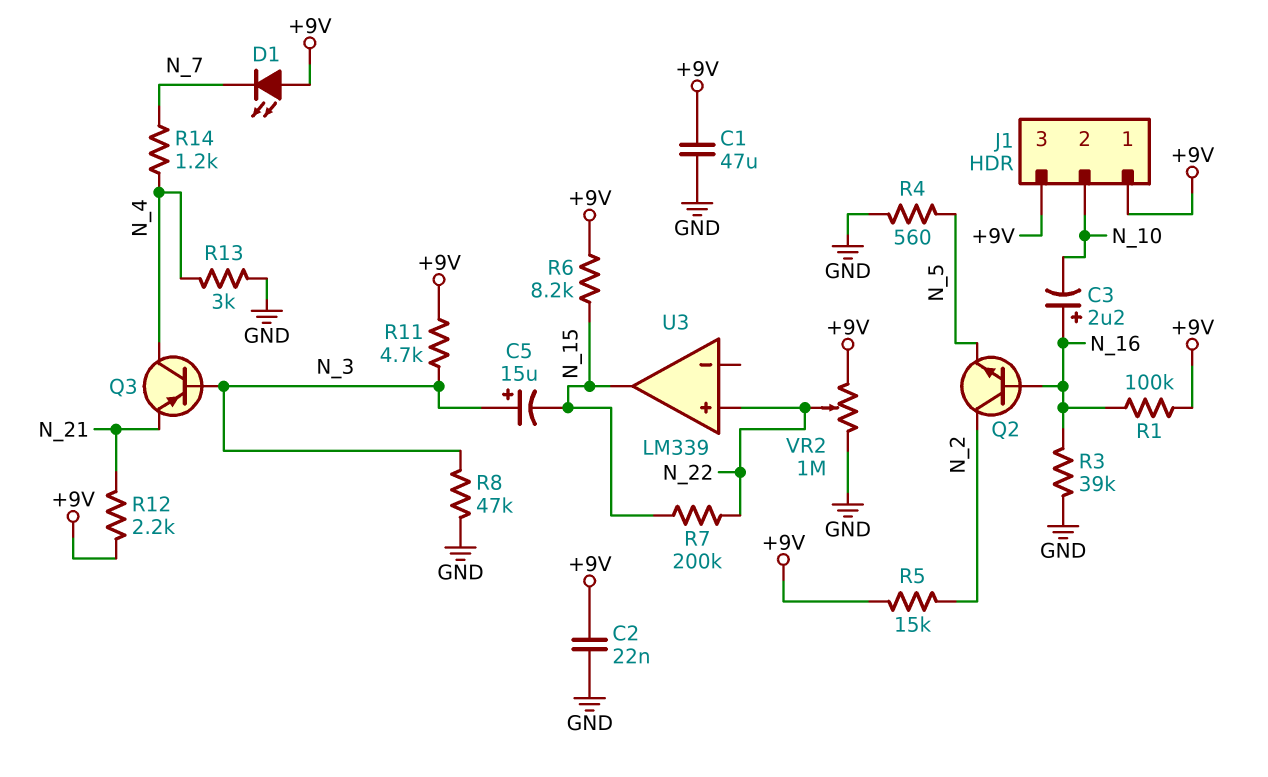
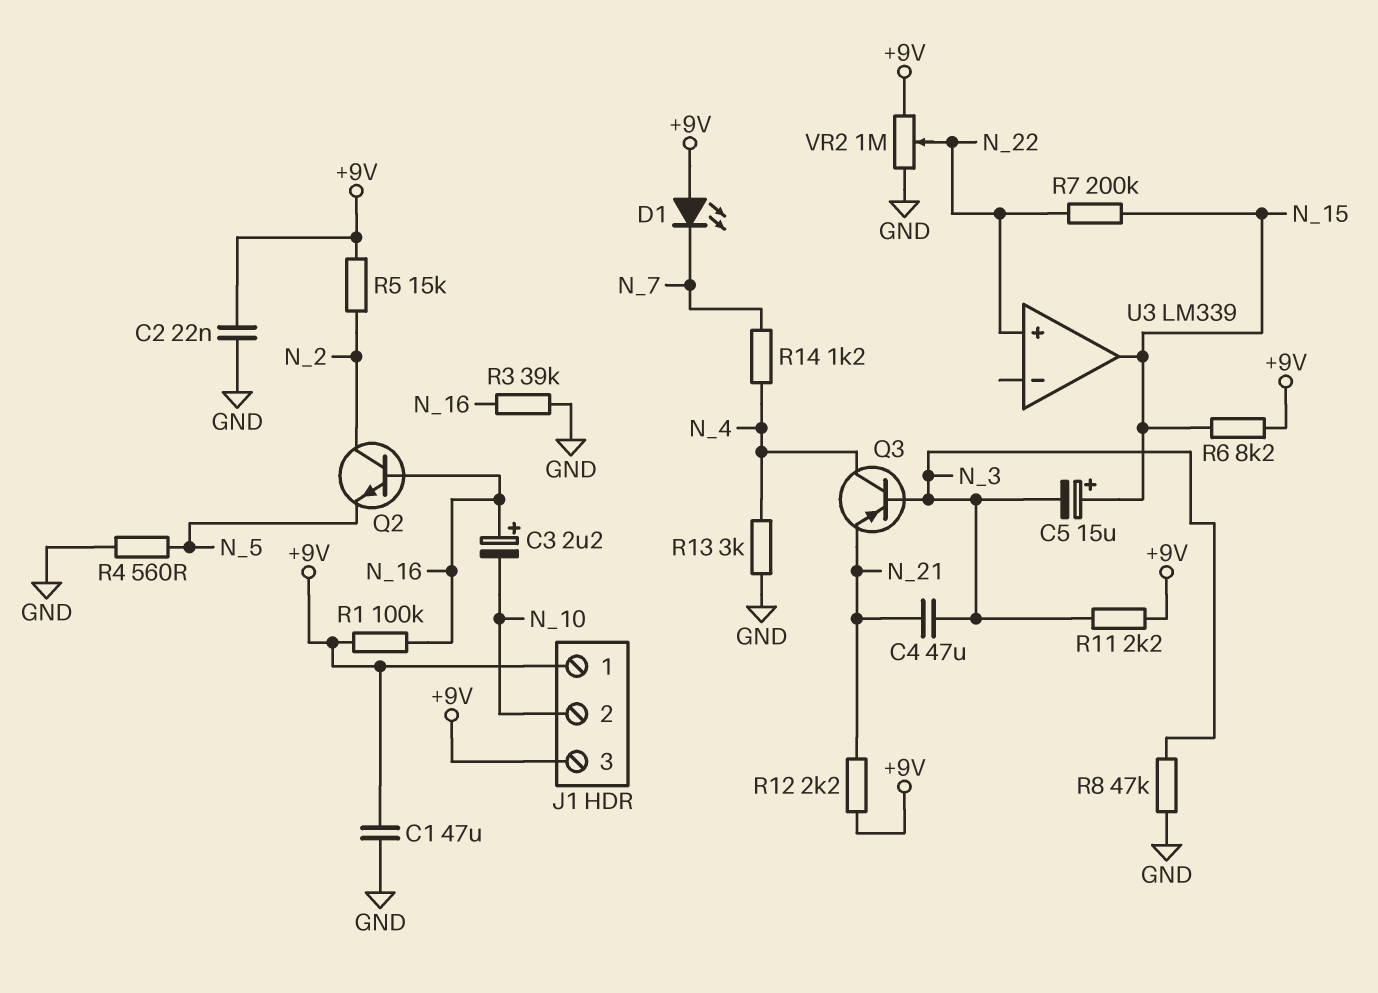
C4: none -> 47uF (N_3, N_21)
C5: 15uF (plus N_3, minus N_15) -> 15uF (plus N_15, minus N_3)
R11: 4.7k (+9V, N_3) -> 2.2k (+9V, N_3)

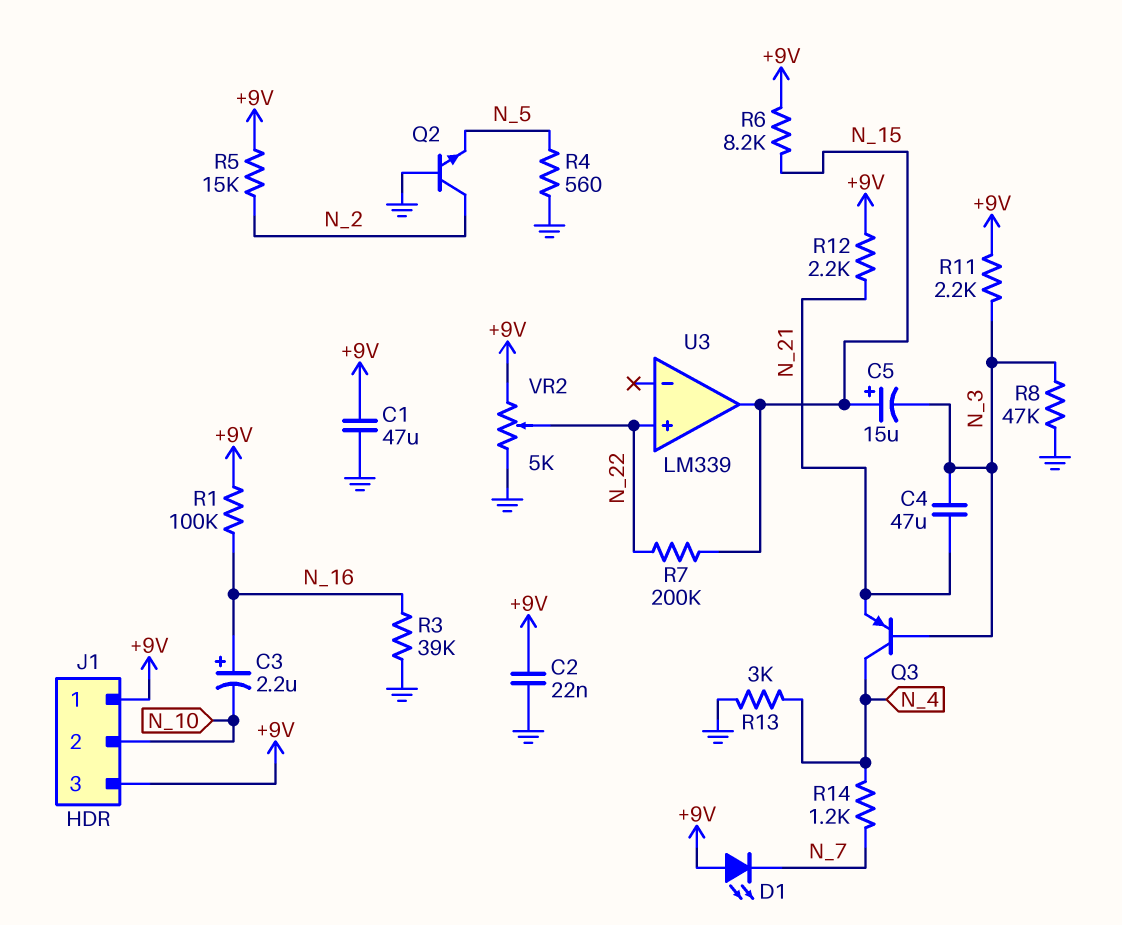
Q2: NPN (B N_16, C N_2, E N_5) -> NPN (B GND, C N_2, E N_5)
VR2: 1M (+9V, GND, wiper N_22) -> 5k (+9V, GND, wiper N_22)

